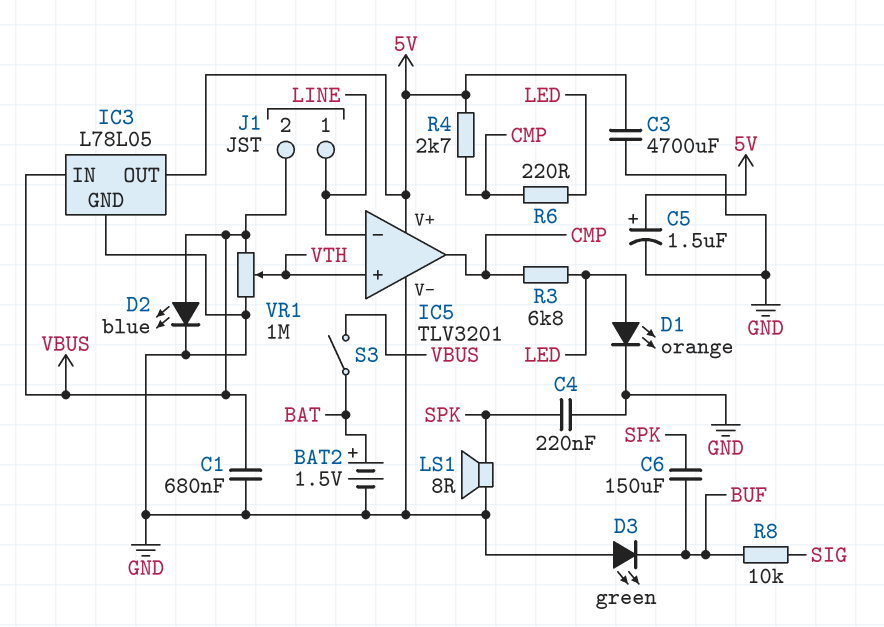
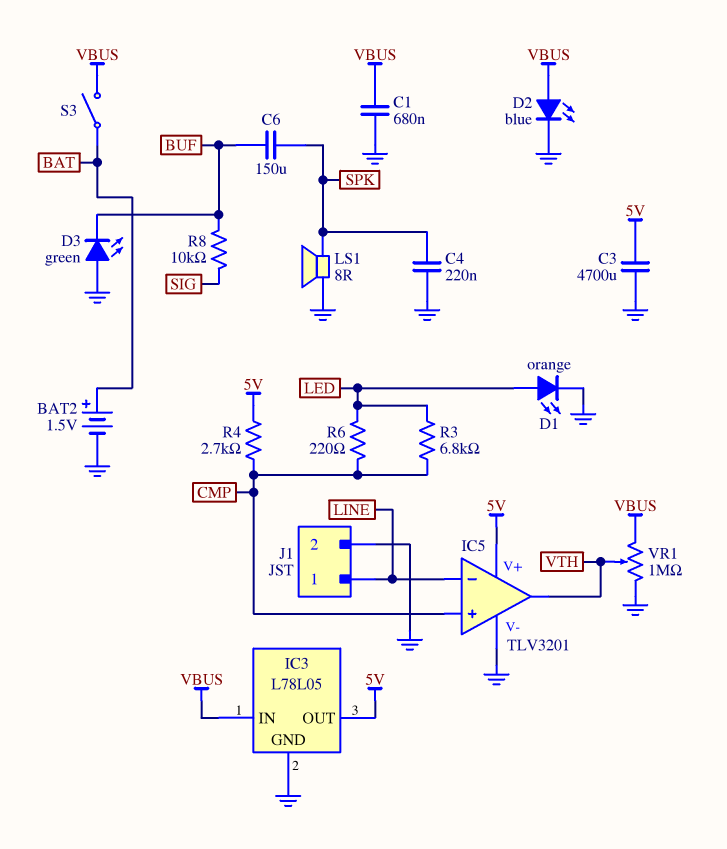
C5: 1.5uF (plus 5V, minus GND) -> none
IC5 pin in+: VTH -> CMP
IC5 pin out: CMP -> VTH
J1 pin 2: VBUS -> GND

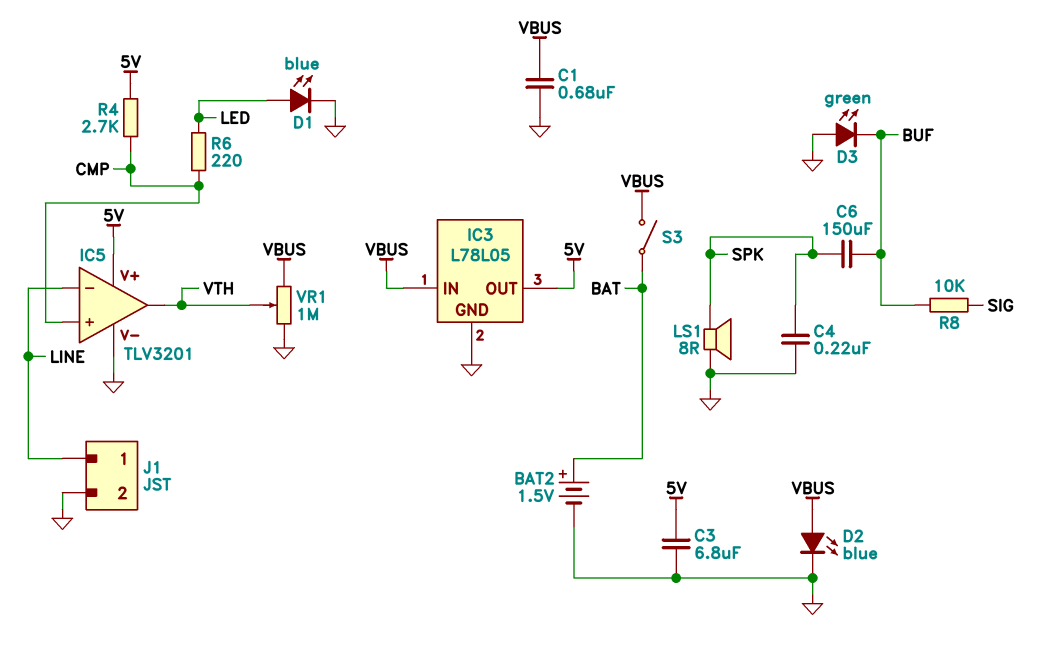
C3: 4700uF (5V, GND) -> 6.8uF (5V, GND)
D1: LED orange (A LED, K GND) -> LED blue (A LED, K GND)
R3: 6.8k (CMP, LED) -> none

